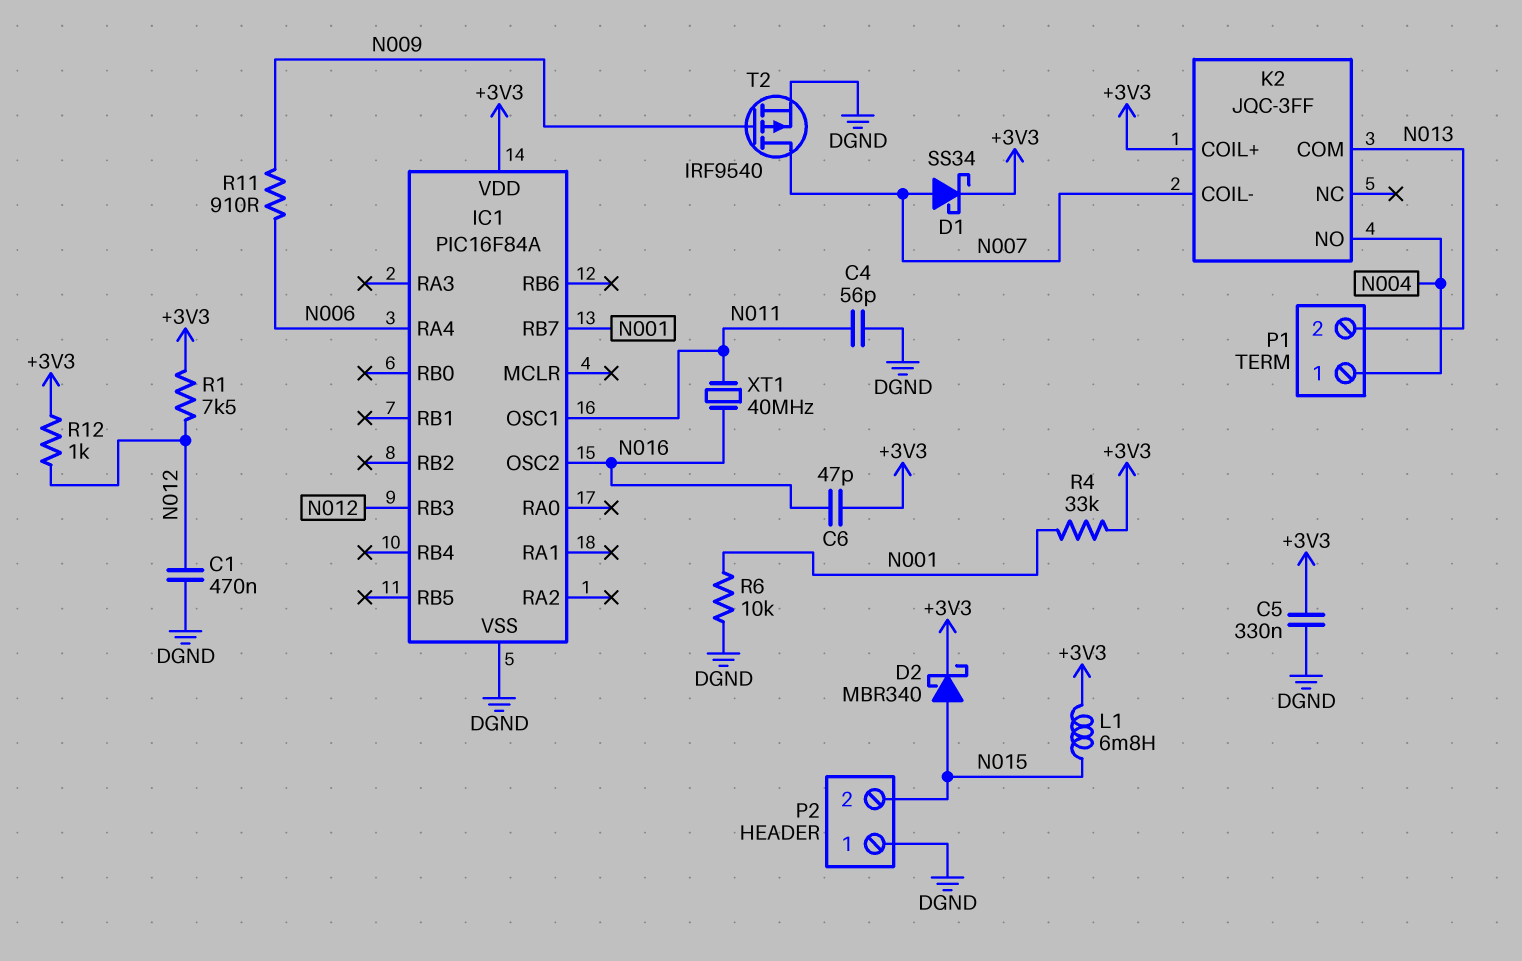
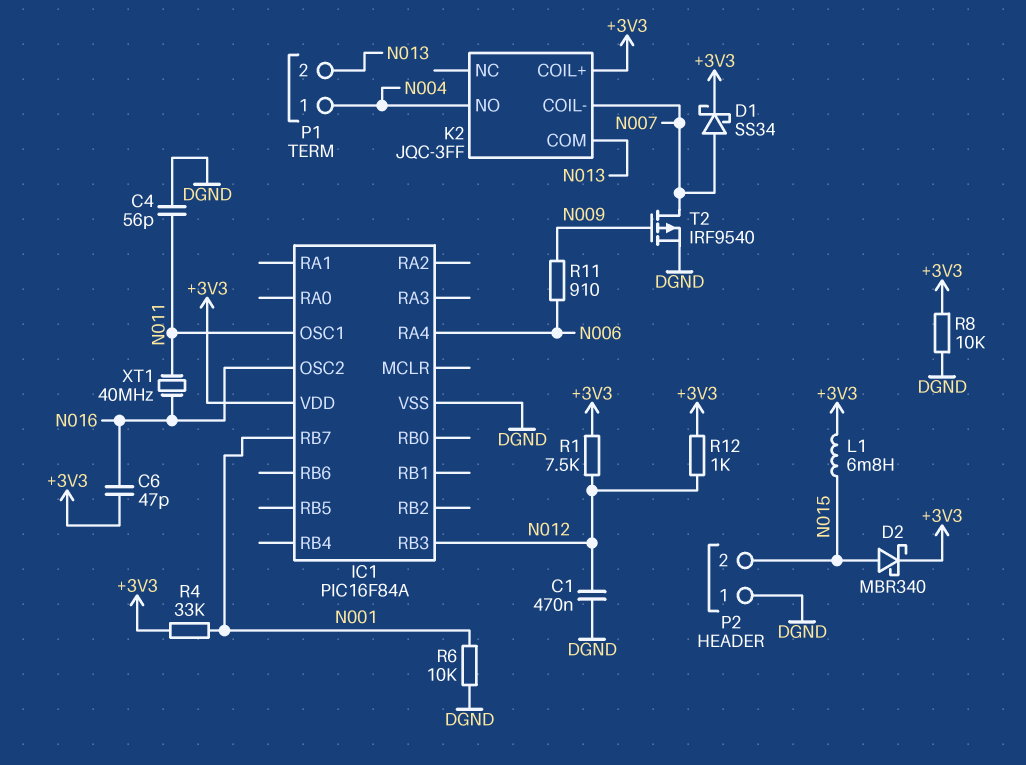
C5: 330nF (+3V3, DGND) -> none
R8: none -> 10k (+3V3, DGND)

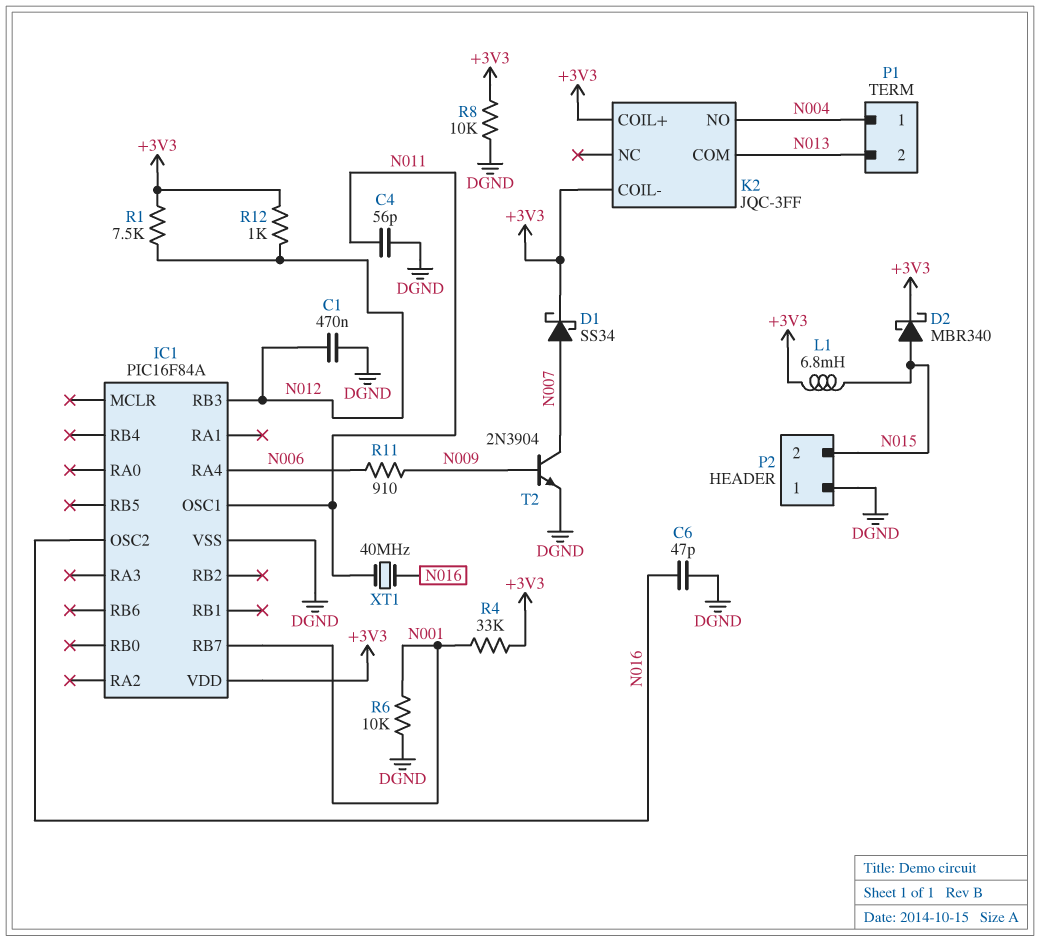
C6: 47pF (+3V3, N016) -> 47pF (DGND, N016)
K2 pin COIL-: N007 -> +3V3
T2: PMOS IRF9540 (G N009, D N007, S DGND) -> NPN 2N3904 (B N009, C N007, E DGND)

